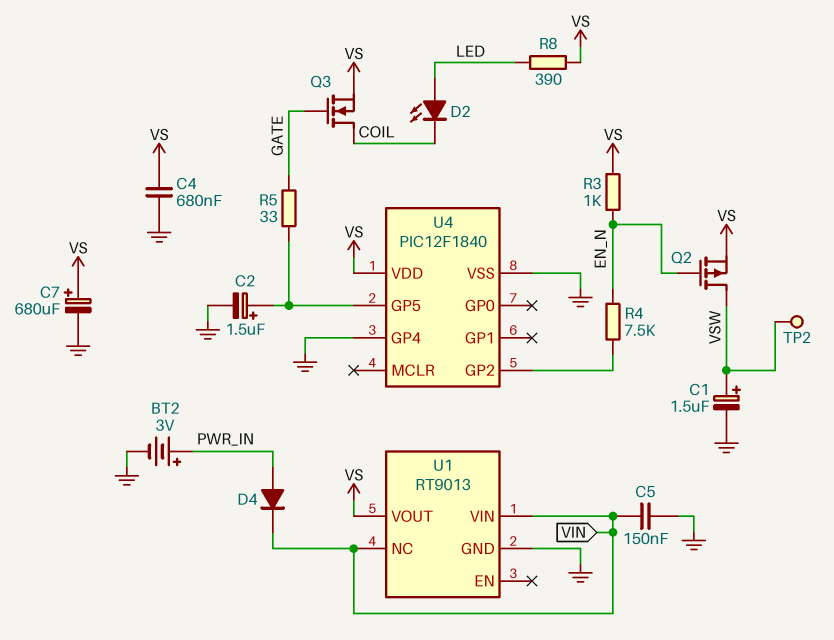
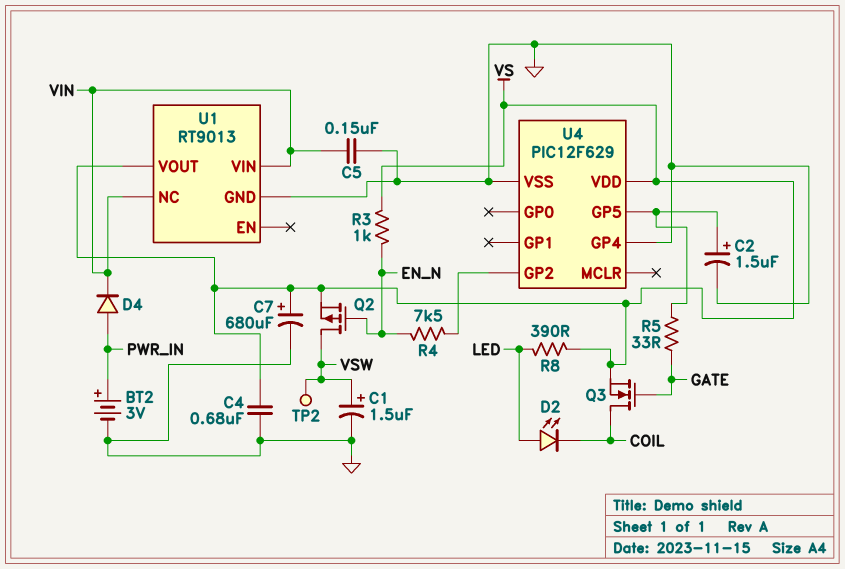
U4: PIC12F1840 -> PIC12F629

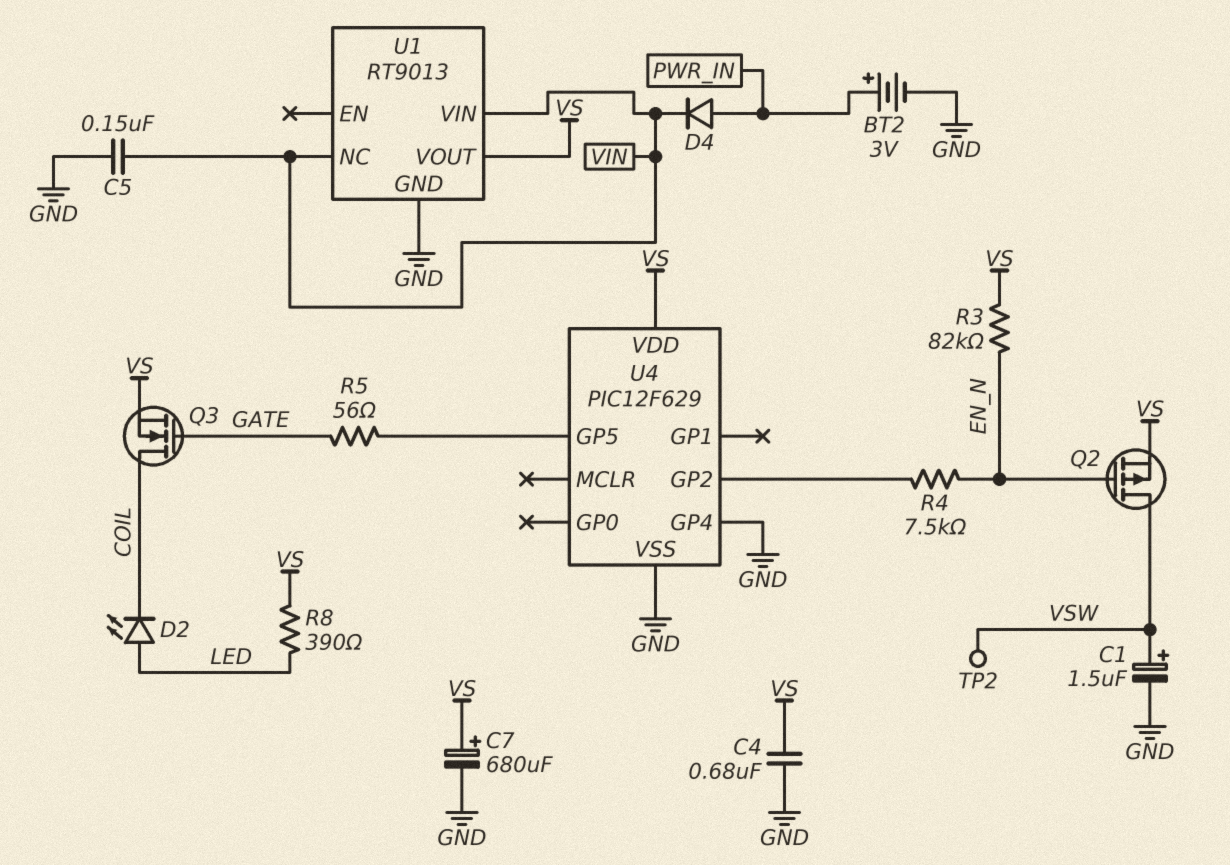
C2: 1.5uF (plus U4/GP5, minus GND) -> none
R3: 1k (EN_N, VS) -> 82k (EN_N, VS)
R5: 33 (GATE, U4/GP5) -> 56 (GATE, U4/GP5)

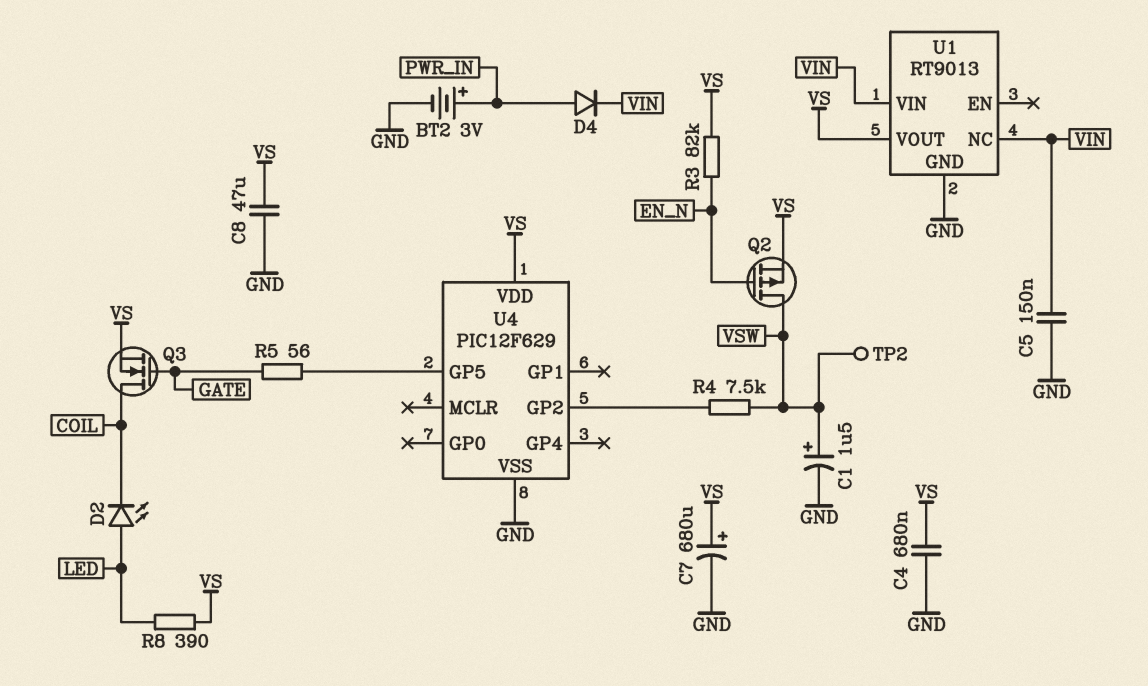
C8: none -> 47uF (GND, VS)
R4: 7.5k (EN_N, U4/GP2) -> 7.5k (U4/GP2, VSW)
U4 pin GP4: GND -> none

